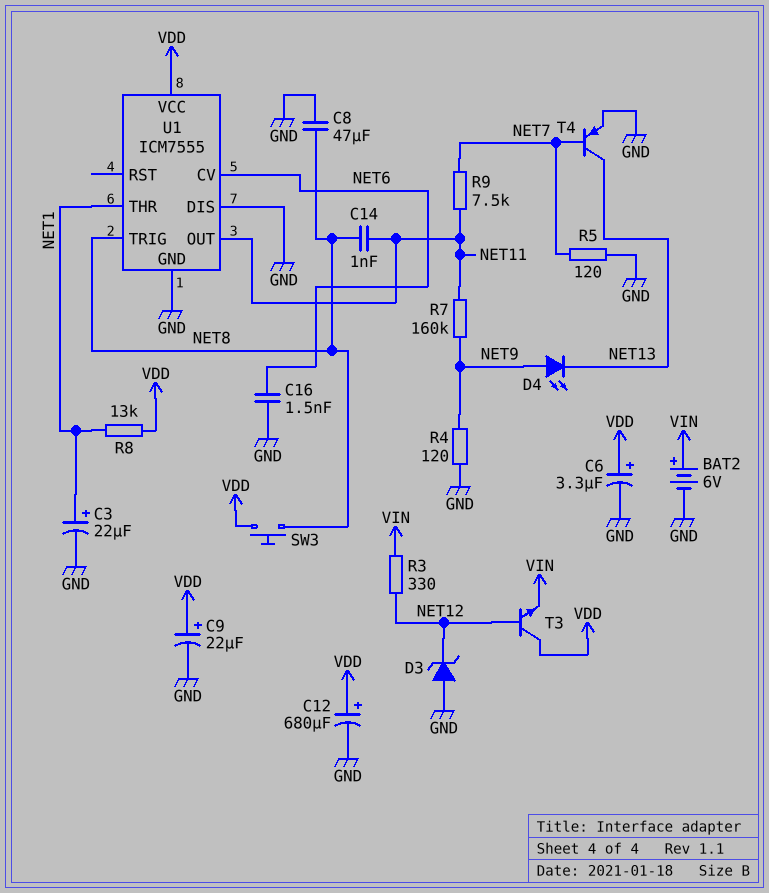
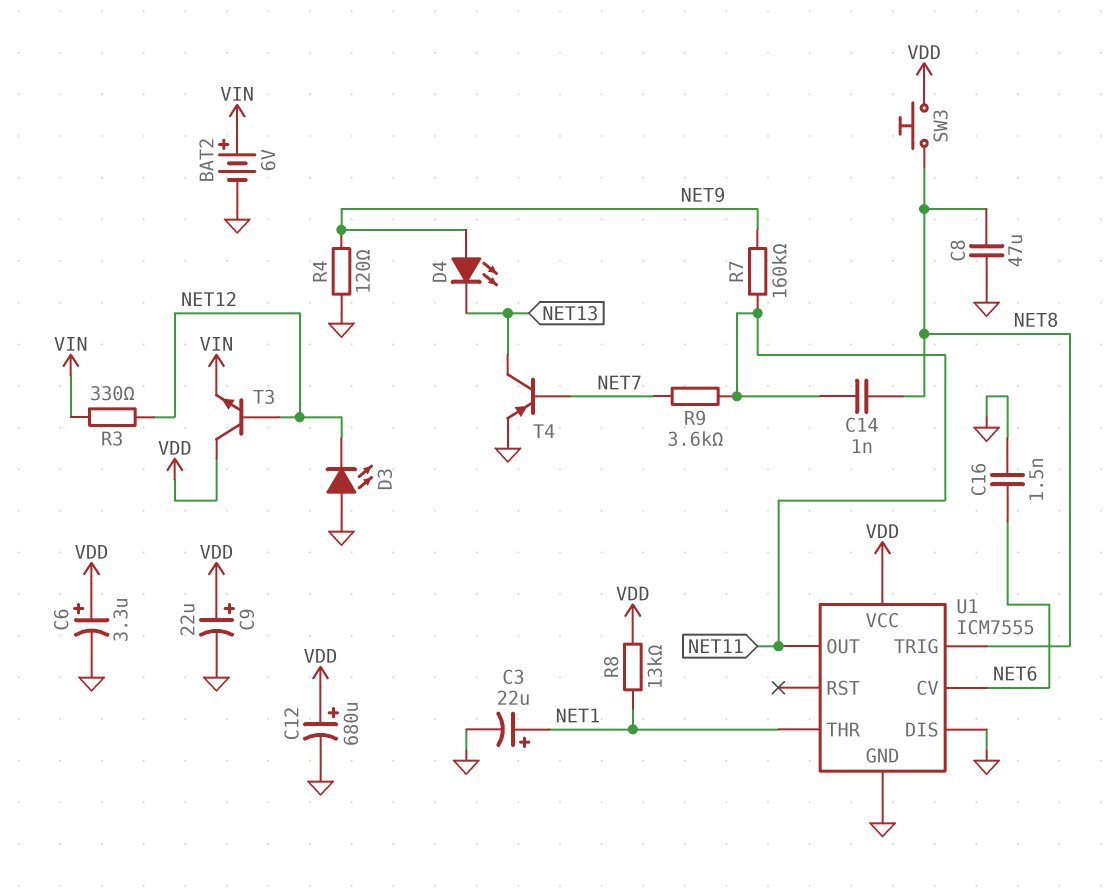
D3: zener (A GND, K NET12) -> LED (A GND, K NET12)
R5: 120 (GND, NET7) -> none
R9: 7.5k (NET7, NET11) -> 3.6k (NET7, NET11)

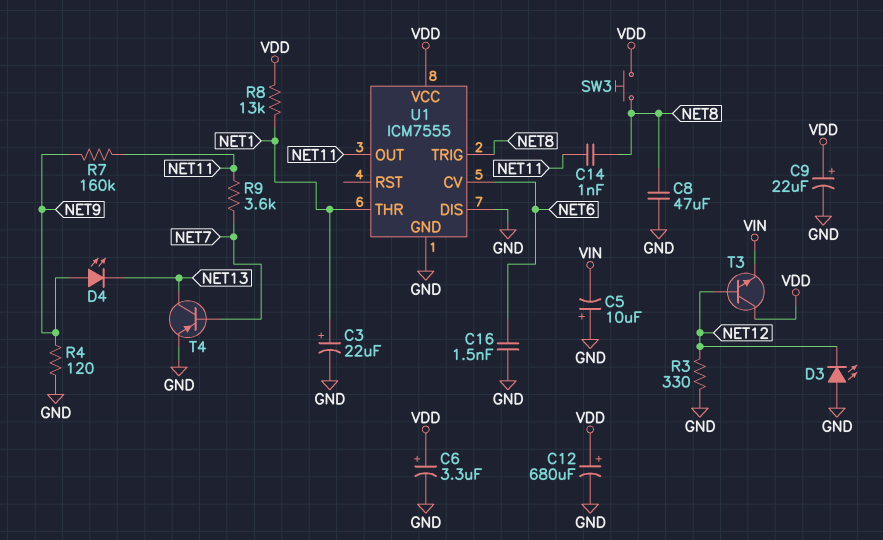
BAT2: 6V (plus VIN, minus GND) -> none
C5: none -> 10uF (plus GND, minus VIN)
R3: 330 (NET12, VIN) -> 330 (GND, NET12)

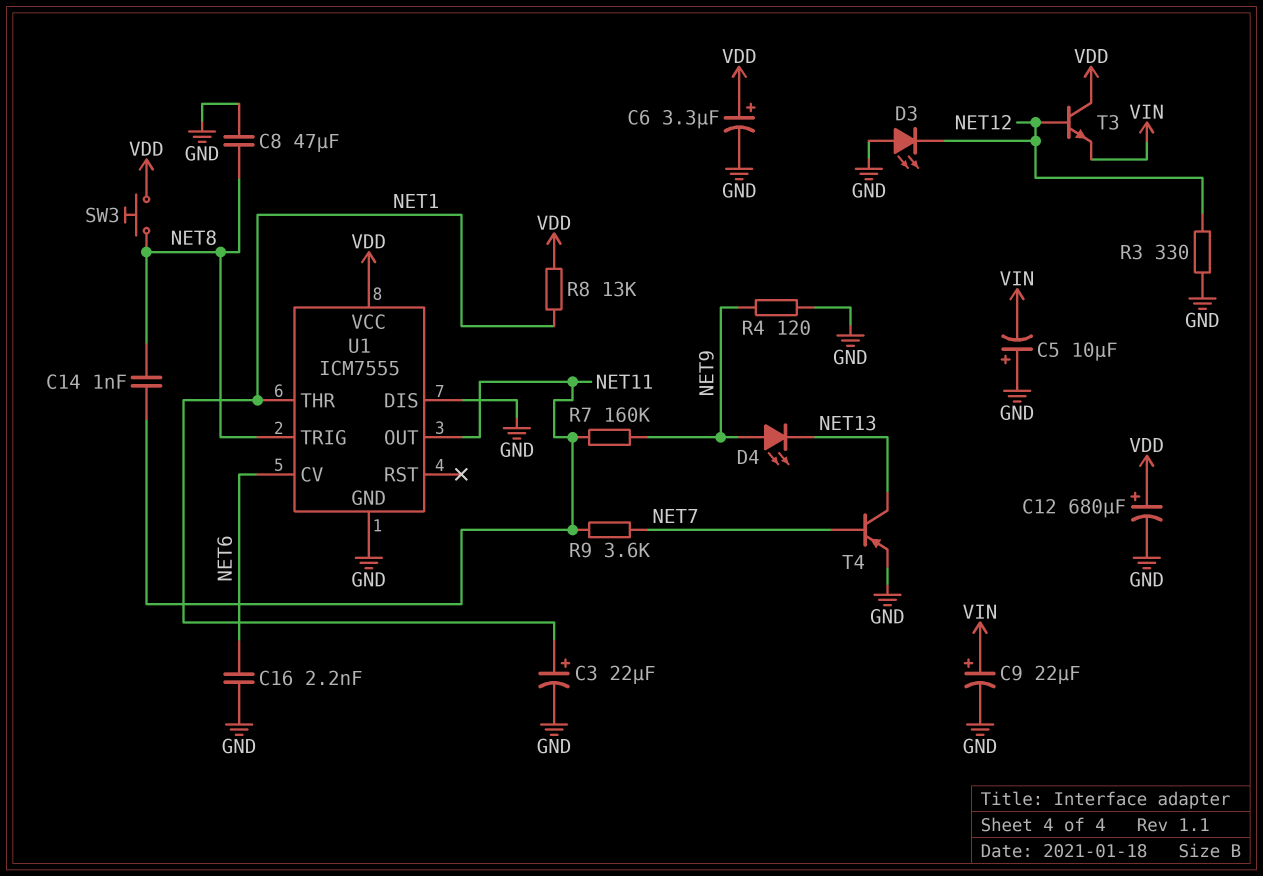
C9: 22uF (plus VDD, minus GND) -> 22uF (plus VIN, minus GND)
C16: 1.5nF (GND, NET6) -> 2.2nF (GND, NET6)

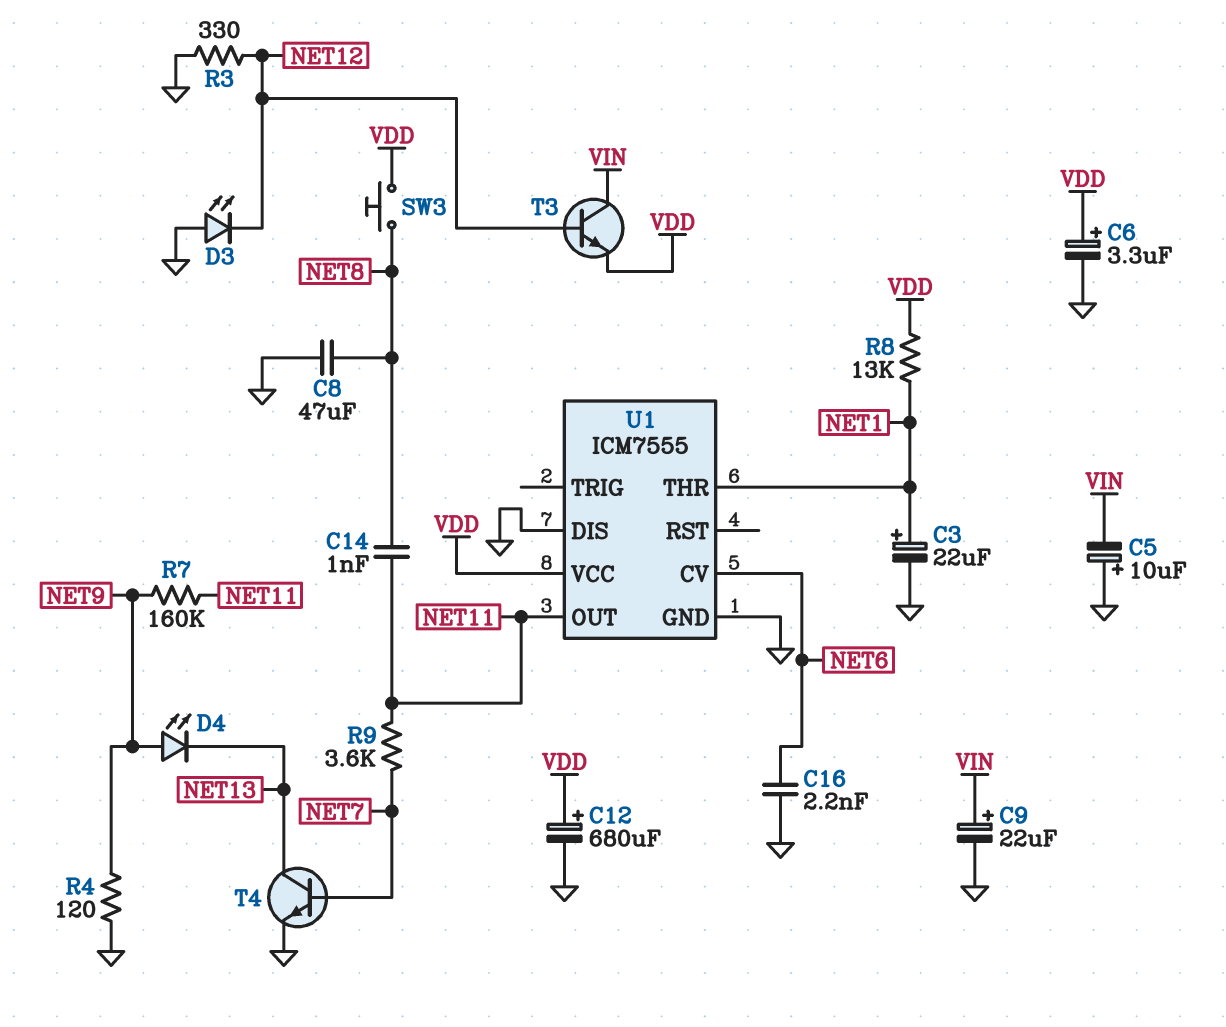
T3: NPN (B NET12, C VDD, E VIN) -> NPN (B NET12, C VIN, E VDD)
T4: PNP (B NET7, C NET13, E GND) -> NPN (B NET7, C NET13, E GND)
U1 pin TRIG: NET8 -> none

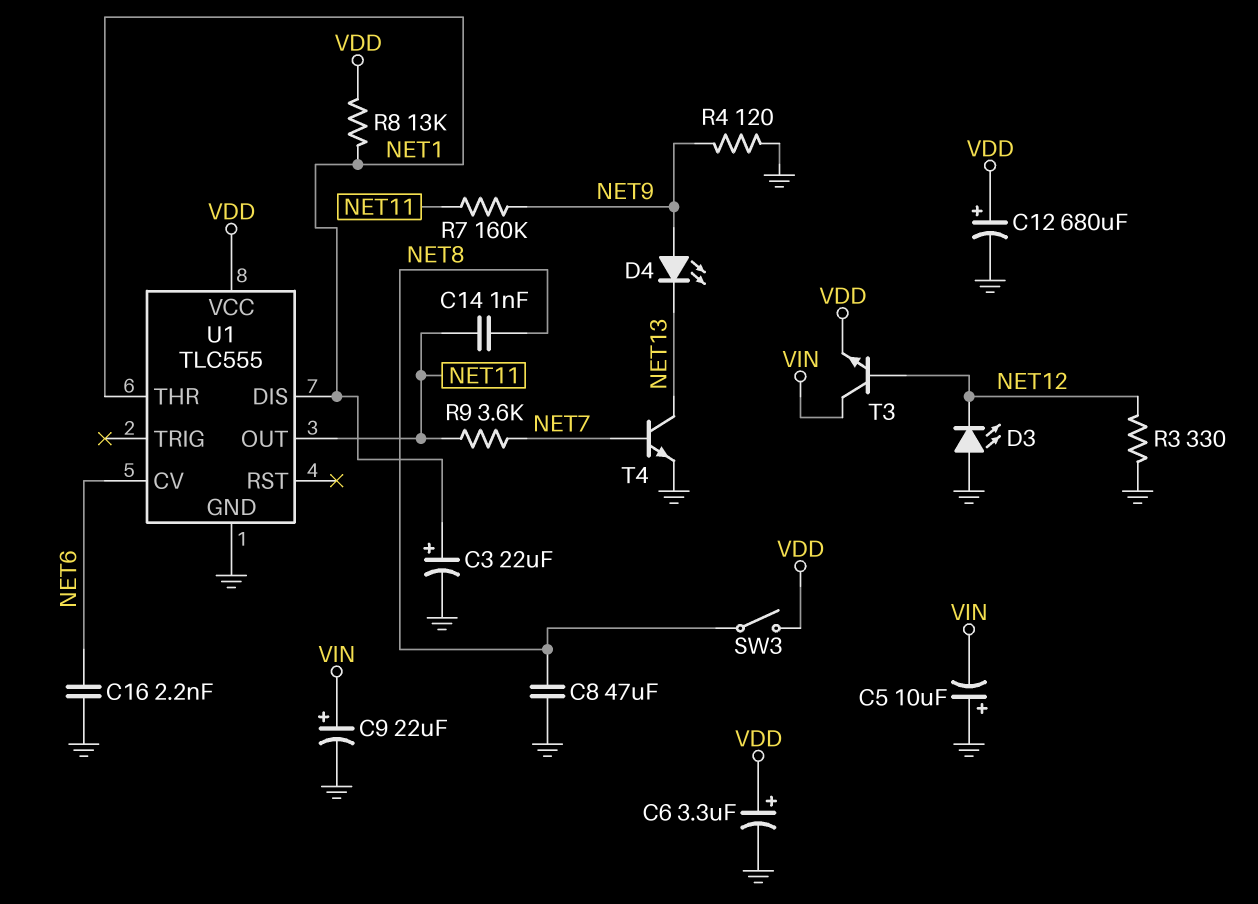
SW3: button (NET8, VDD) -> switch (NET8, VDD)
U1: ICM7555 -> TLC555
U1 pin DIS: GND -> NET1

